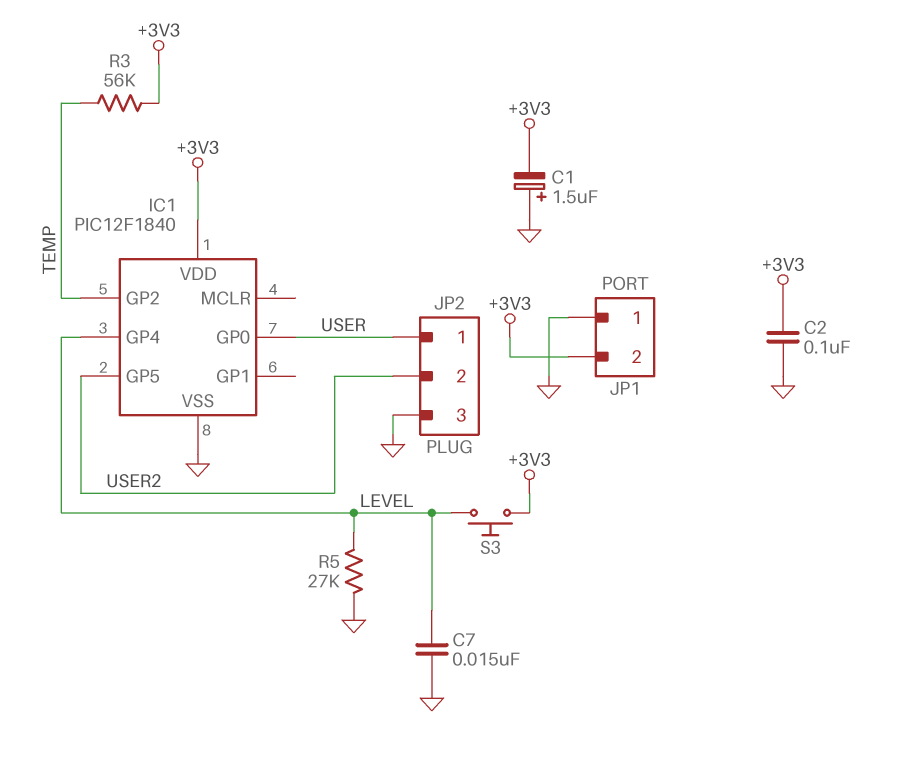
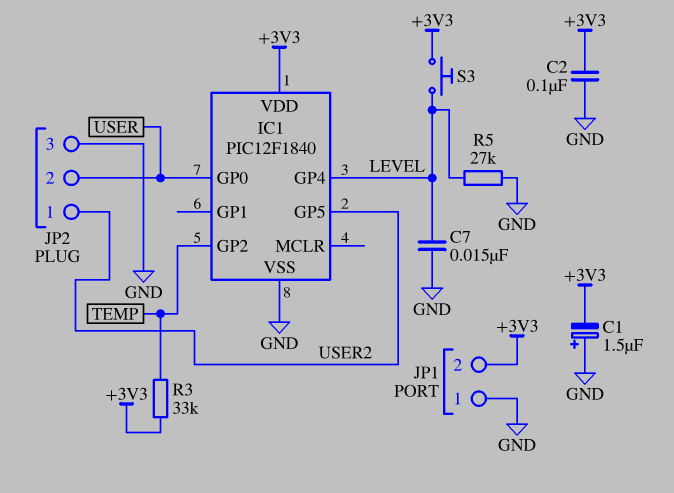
JP2 pin 1: USER -> USER2
JP2 pin 2: USER2 -> USER
R3: 56k (+3V3, TEMP) -> 33k (+3V3, TEMP)

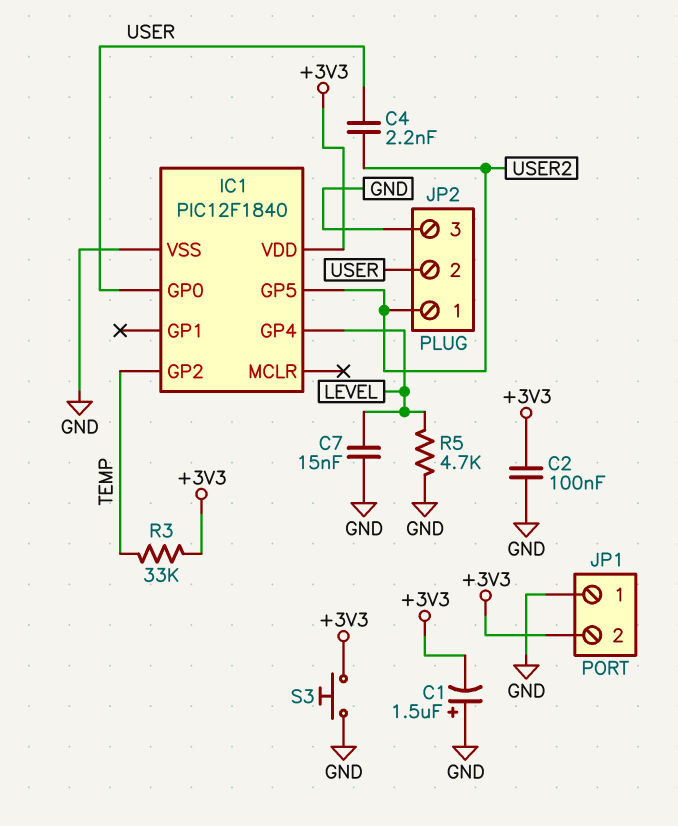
C4: none -> 2.2nF (USER, USER2)
R5: 27k (GND, LEVEL) -> 4.7k (GND, LEVEL)
S3: button (+3V3, LEVEL) -> button (+3V3, GND)

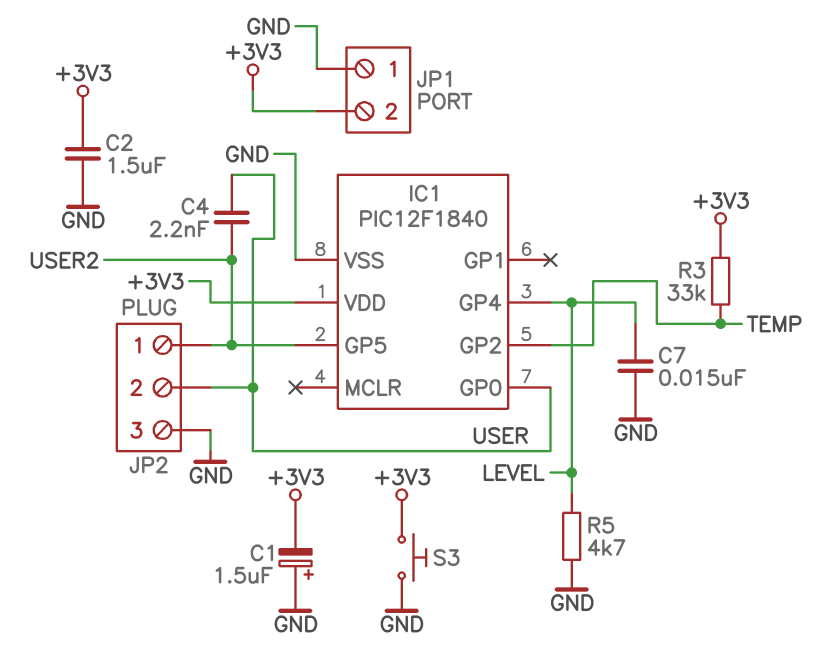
C2: 100nF (+3V3, GND) -> 1.5uF (+3V3, GND)

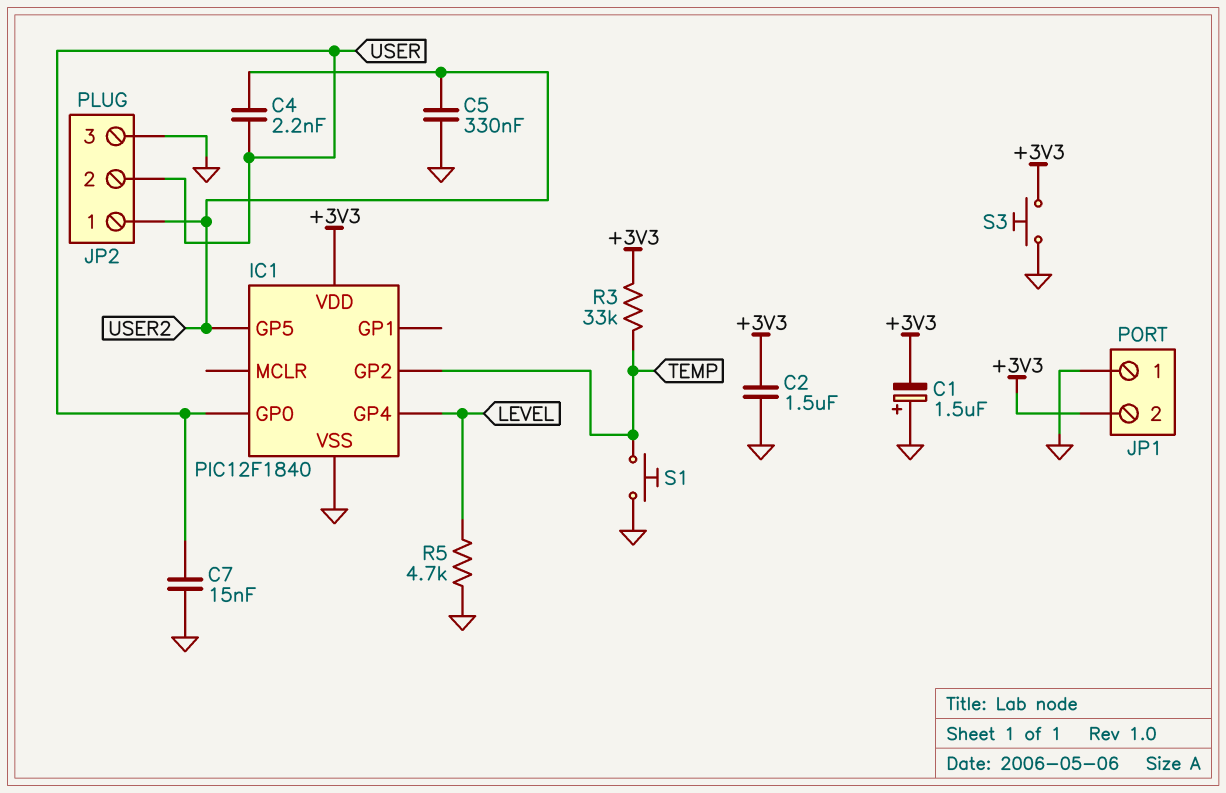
C5: none -> 330nF (GND, USER2)
C7: 15nF (GND, LEVEL) -> 15nF (GND, USER)
S1: none -> button (GND, TEMP)

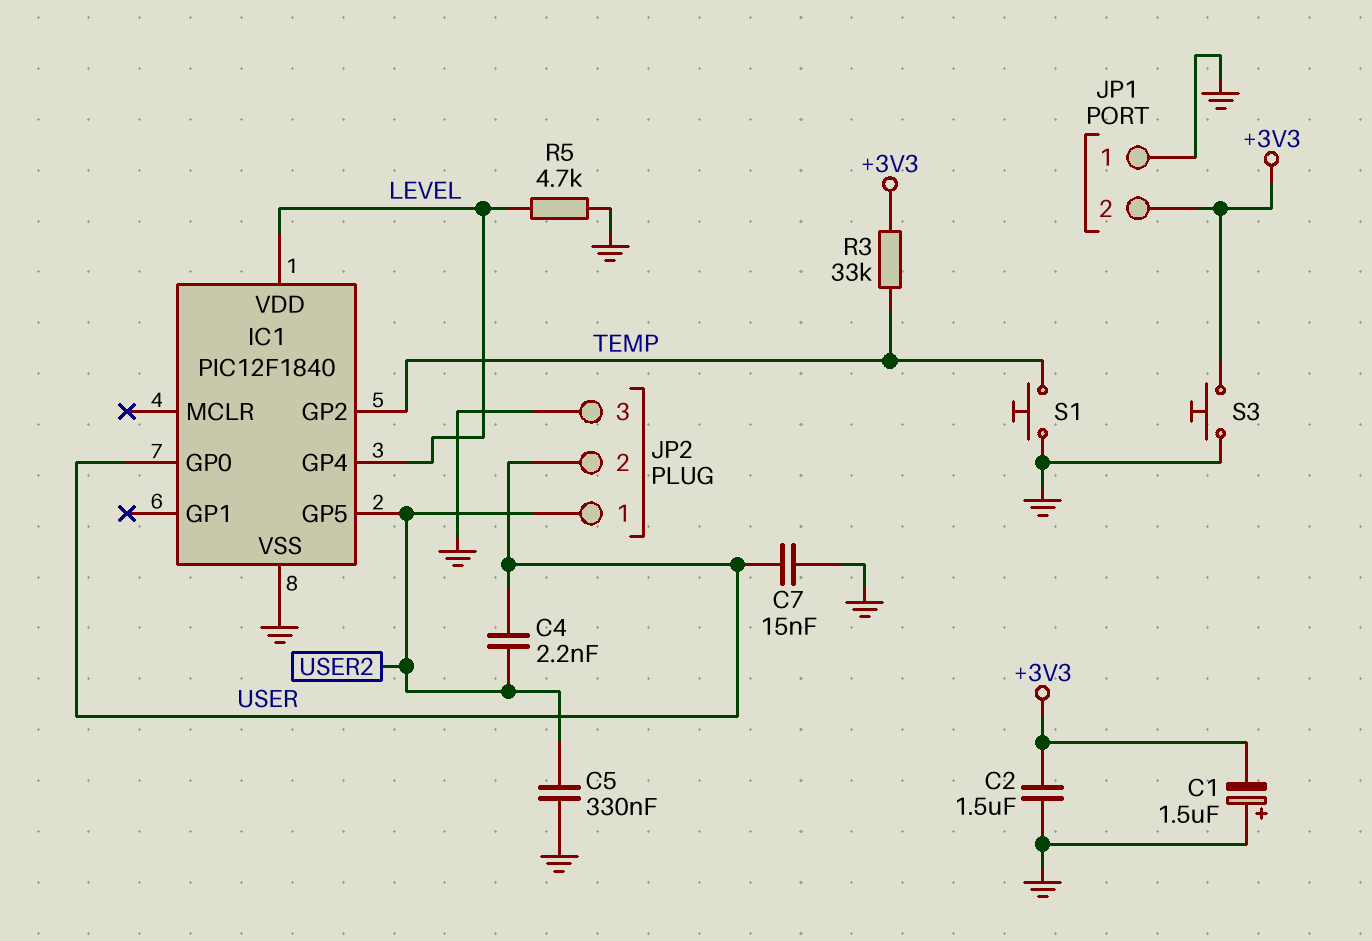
IC1 pin VDD: +3V3 -> LEVEL

